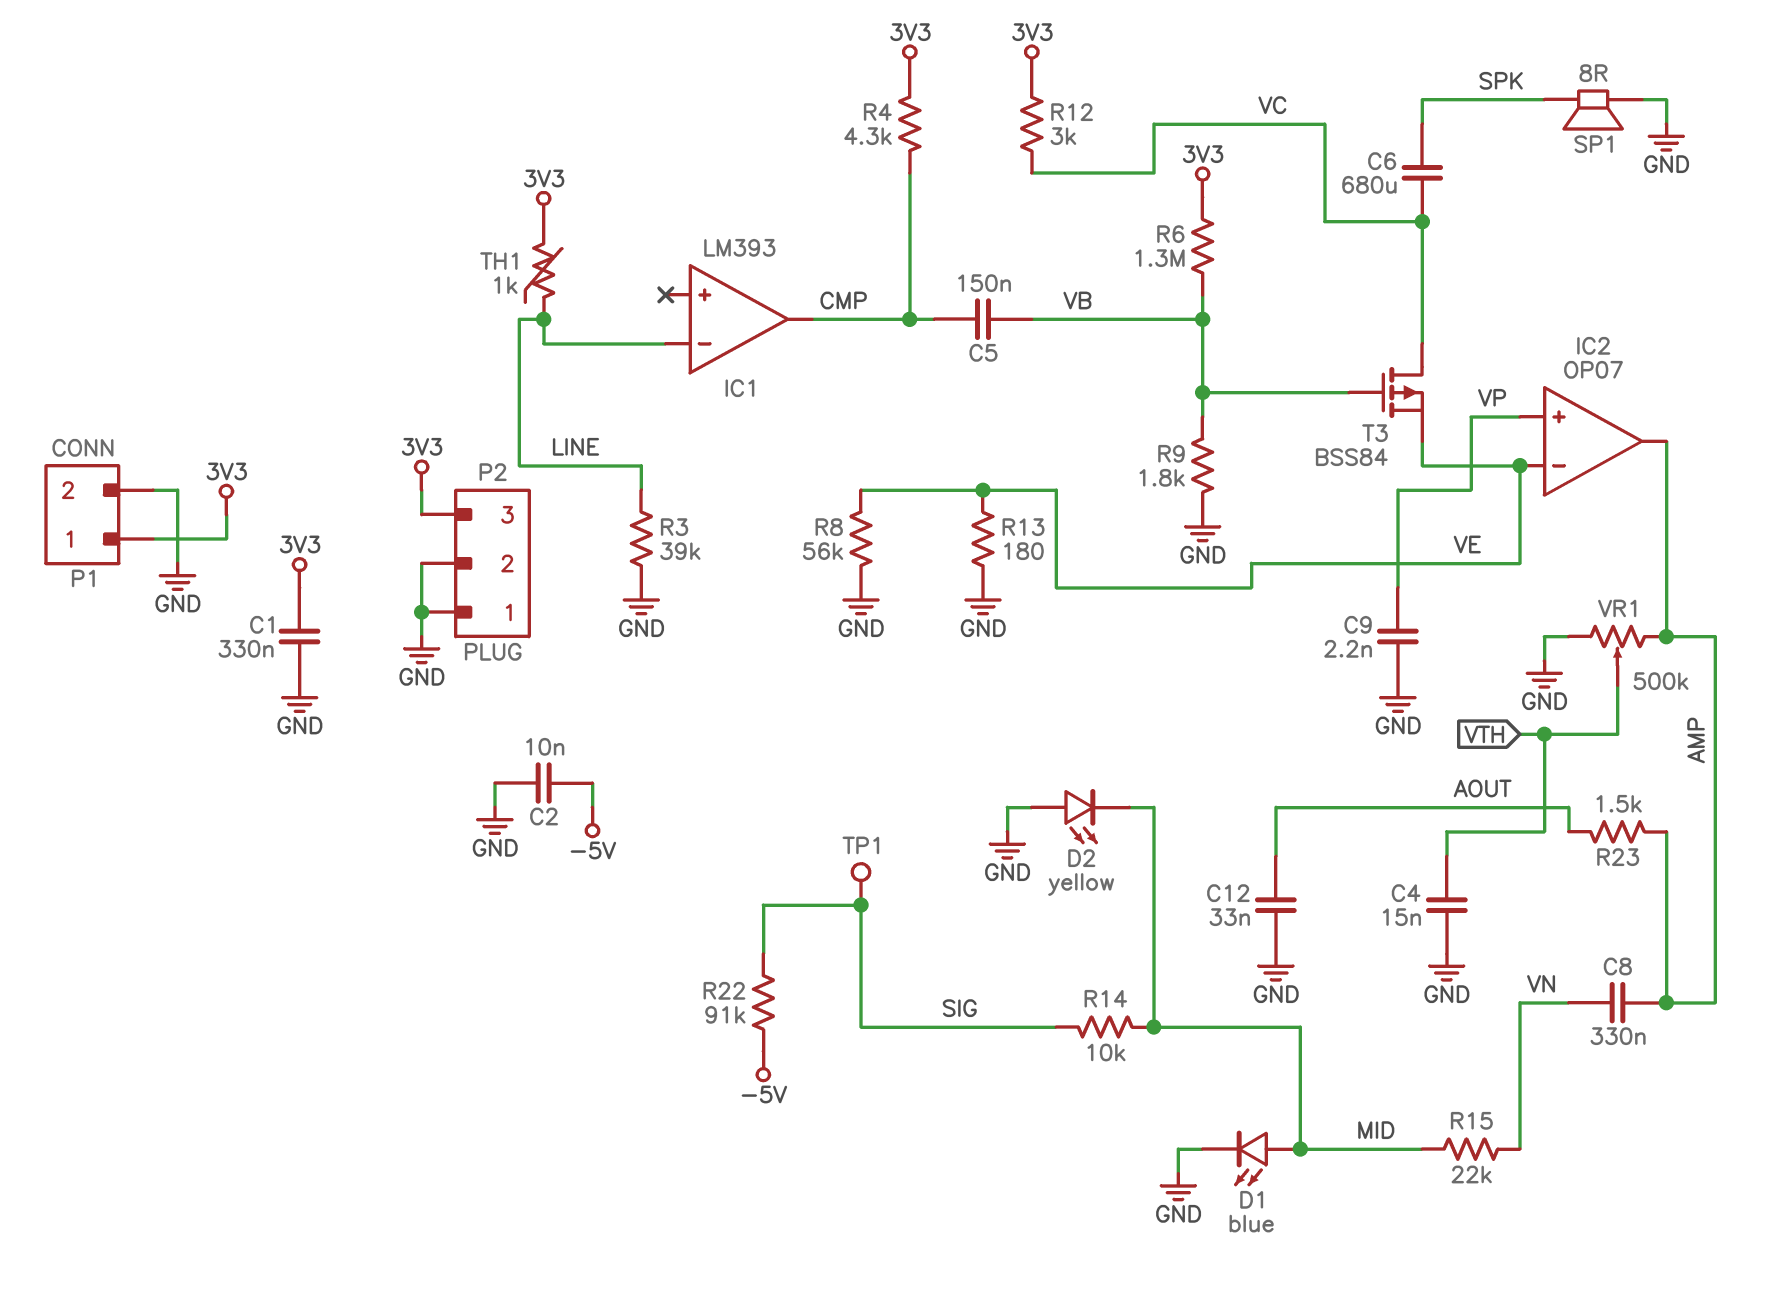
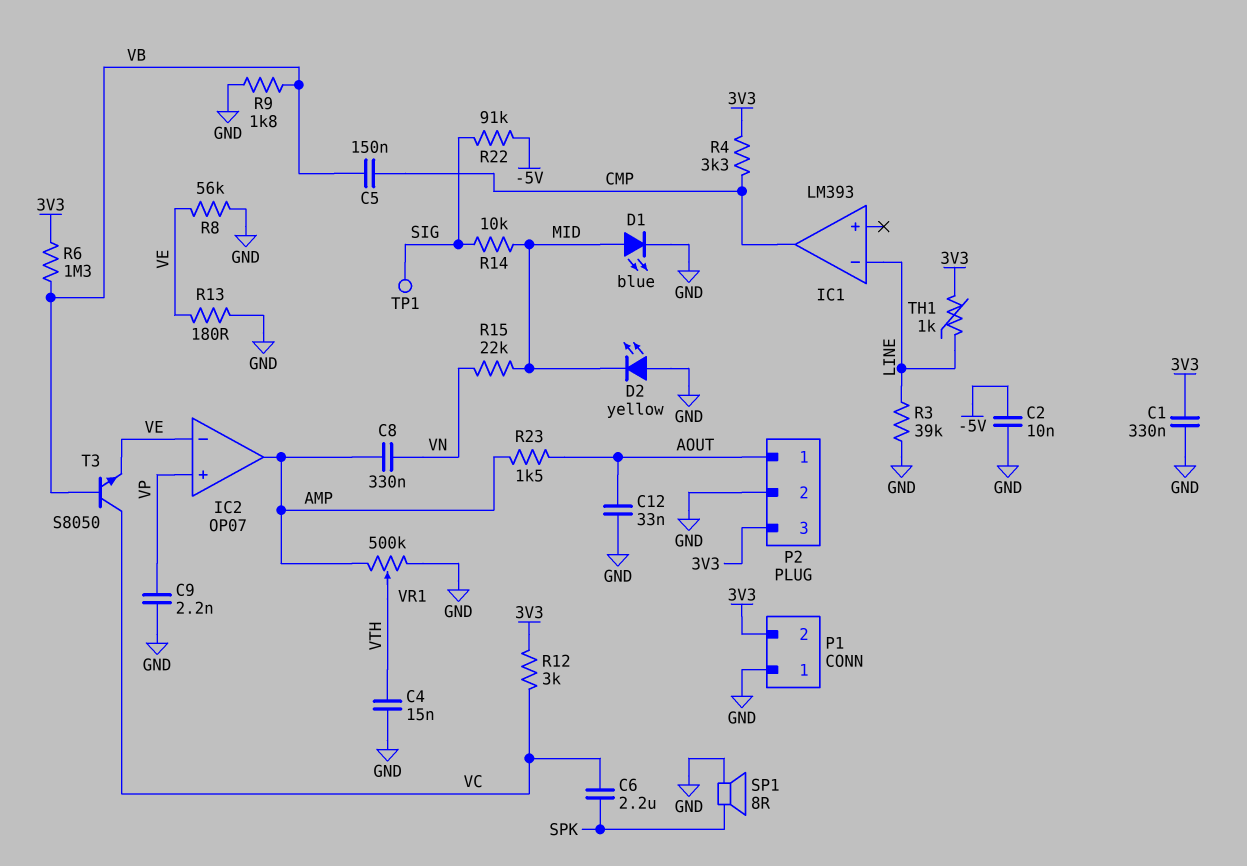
C6: 680uF (SPK, VC) -> 2.2uF (SPK, VC)
P1 pin 1: 3V3 -> GND
P1 pin 2: GND -> 3V3
P2 pin 1: GND -> AOUT
R4: 4.3k (3V3, CMP) -> 3.3k (3V3, CMP)
T3: PMOS BSS84 (G VB, D VC, S VE) -> NPN S8050 (B VB, C VC, E VE)

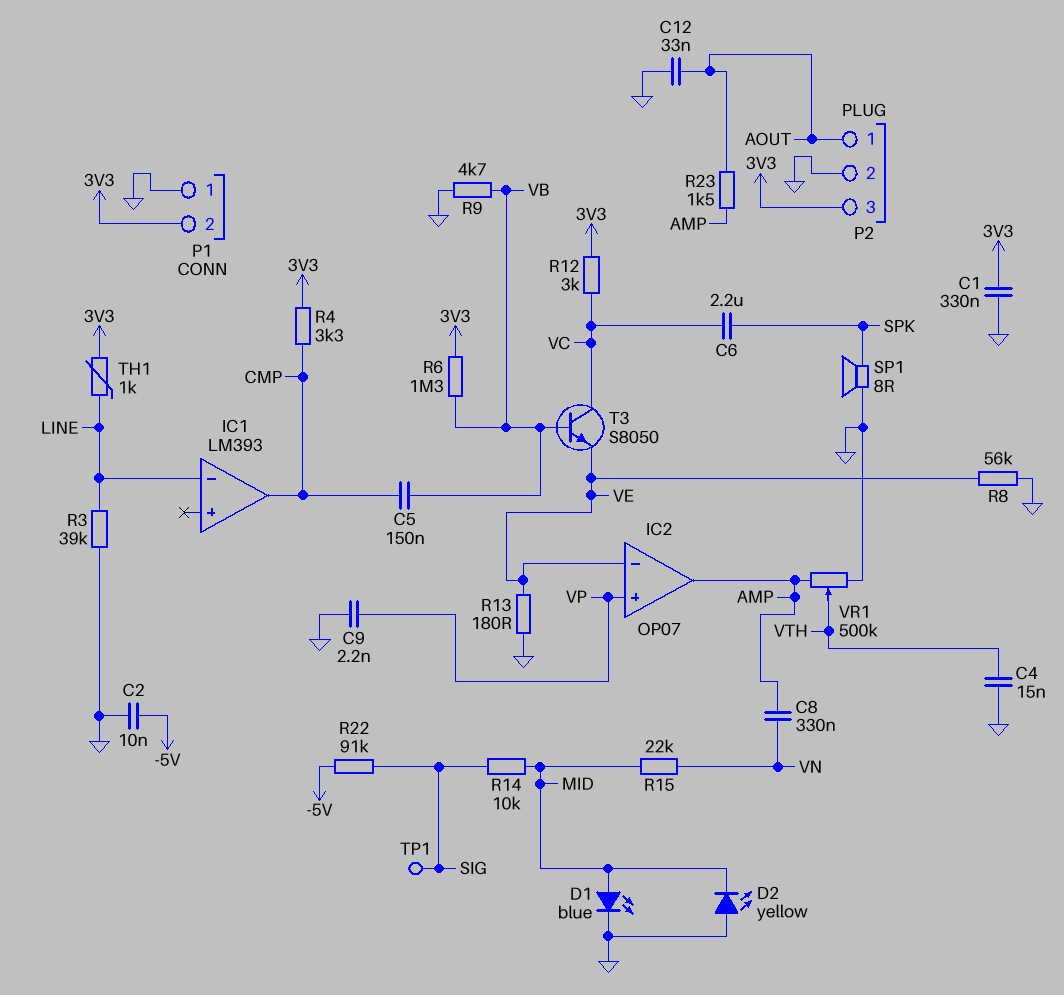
R9: 1.8k (GND, VB) -> 4.7k (GND, VB)

